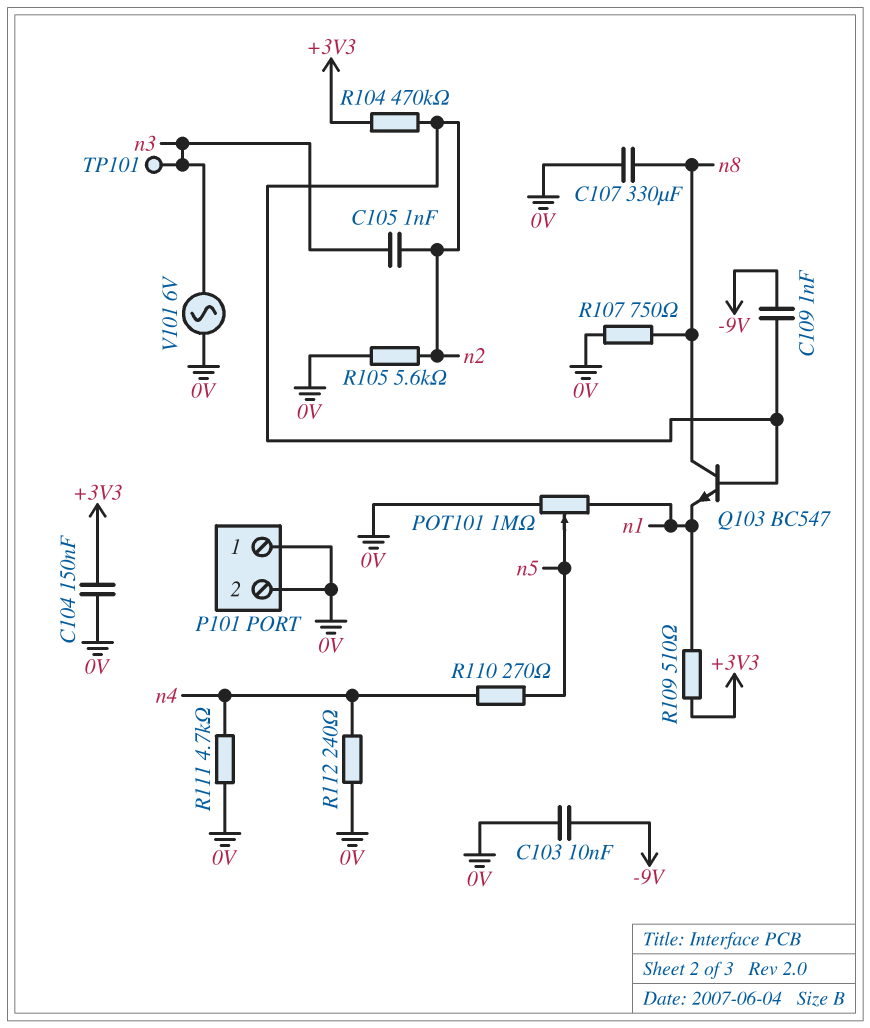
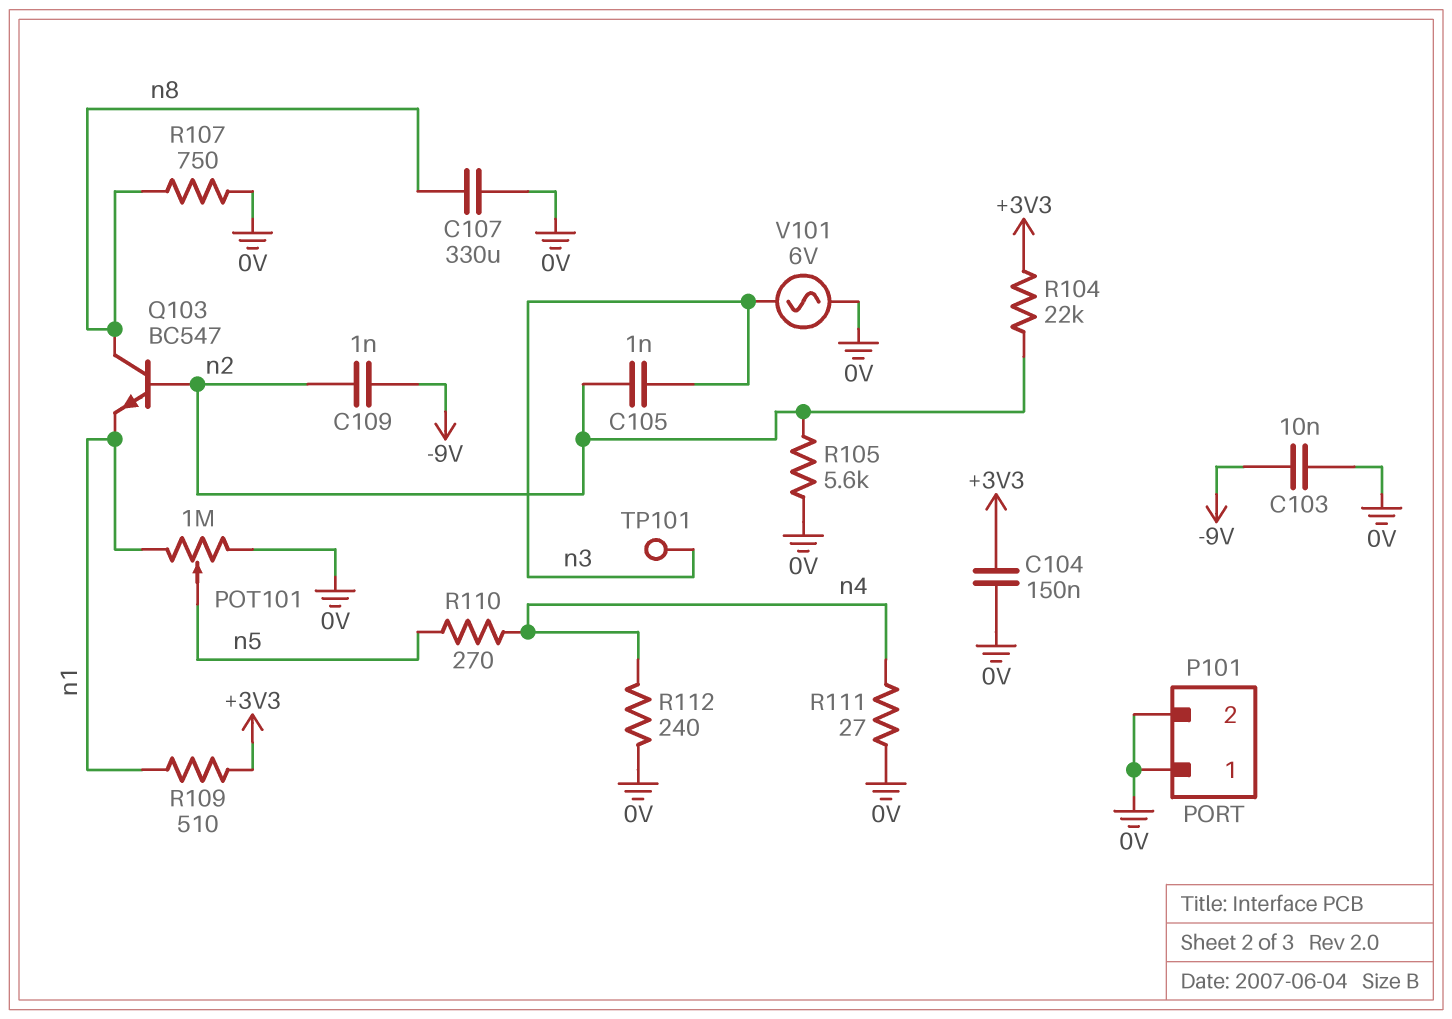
R104: 470k (+3V3, n2) -> 22k (+3V3, n2)
R111: 4.7k (0V, n4) -> 27 (0V, n4)

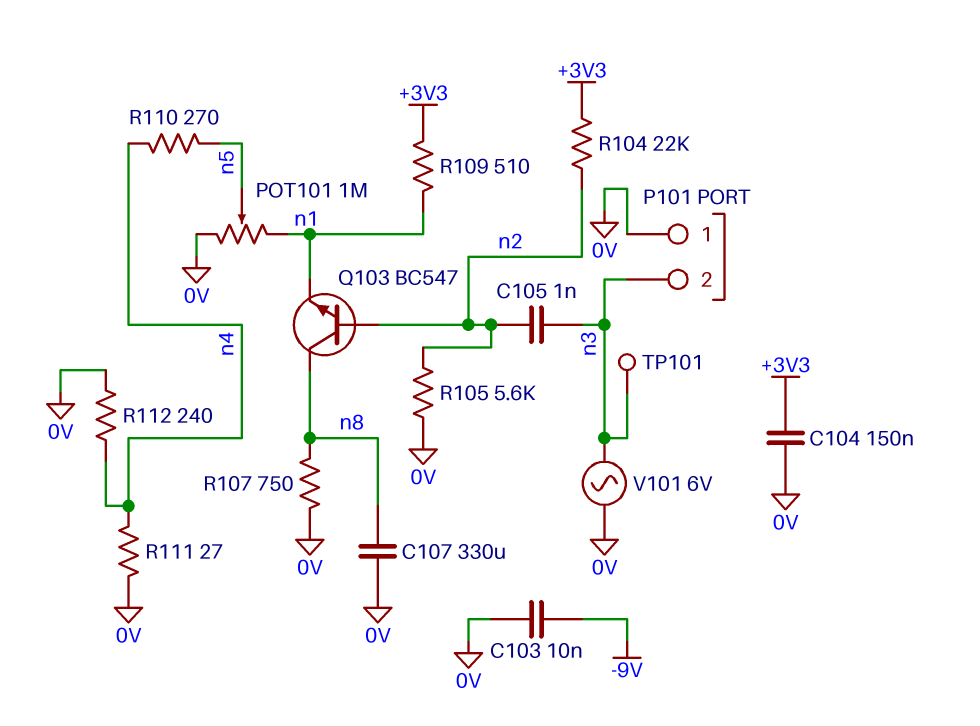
C109: 1nF (-9V, n2) -> none
P101 pin 2: 0V -> n3

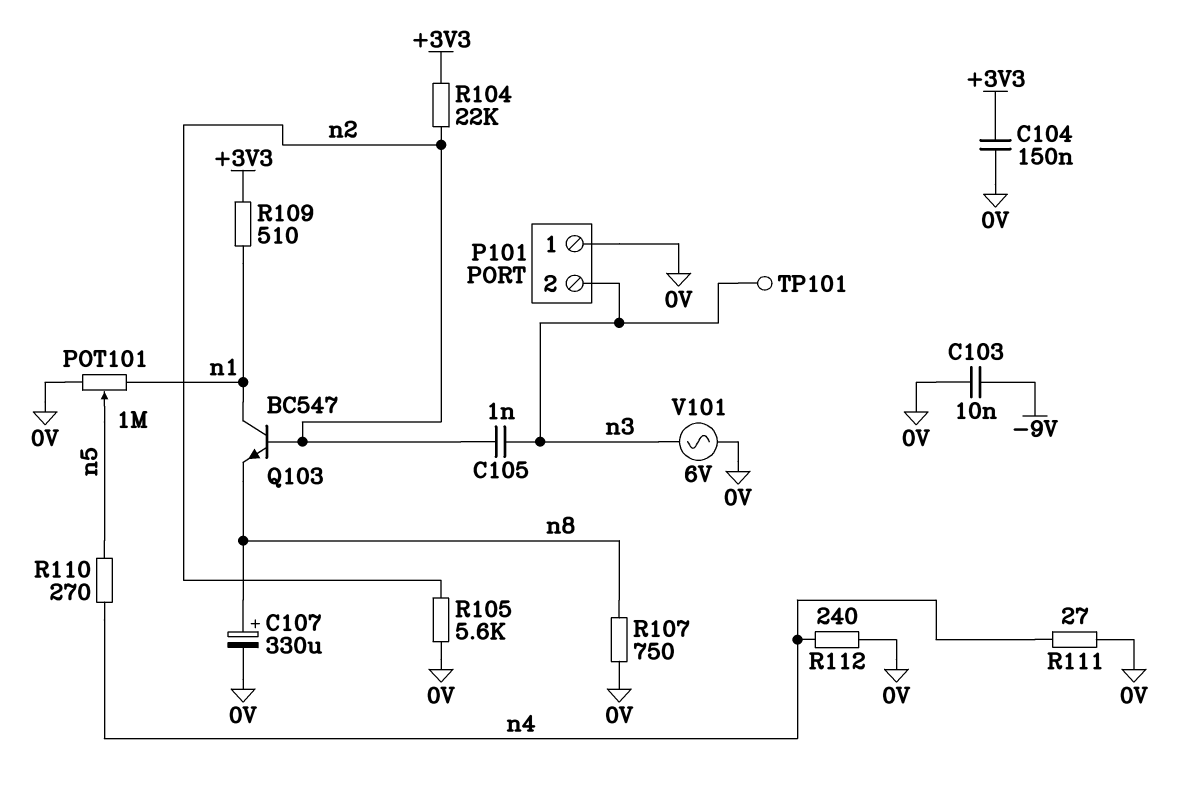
C107: 330uF (0V, n8) -> 330uF (plus n8, minus 0V)
Q103: NPN BC547 (B n2, C n8, E n1) -> NPN BC547 (B n2, C n1, E n8)

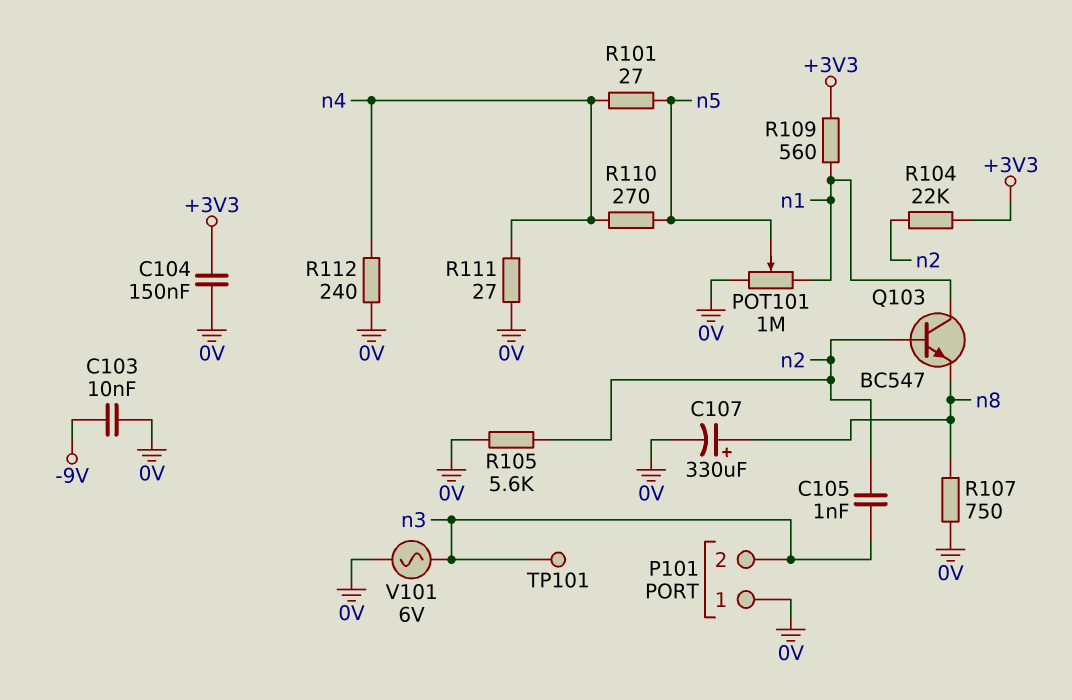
R101: none -> 27 (n4, n5)
R109: 510 (+3V3, n1) -> 560 (+3V3, n1)

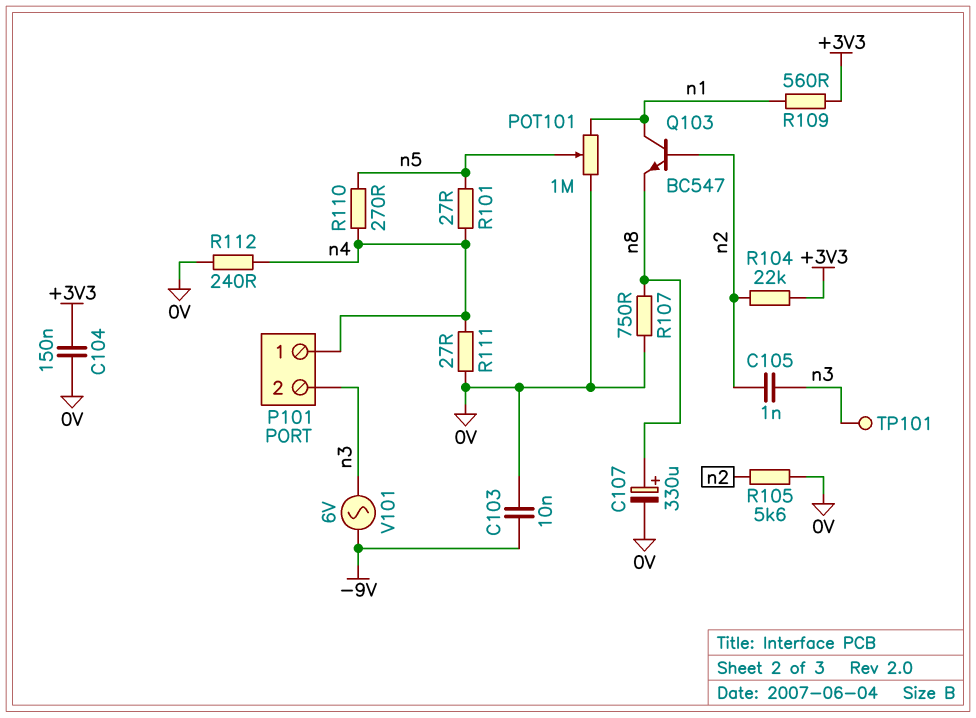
P101 pin 1: 0V -> n4
V101: AC 6V (0V, n3) -> AC 6V (-9V, n3)

